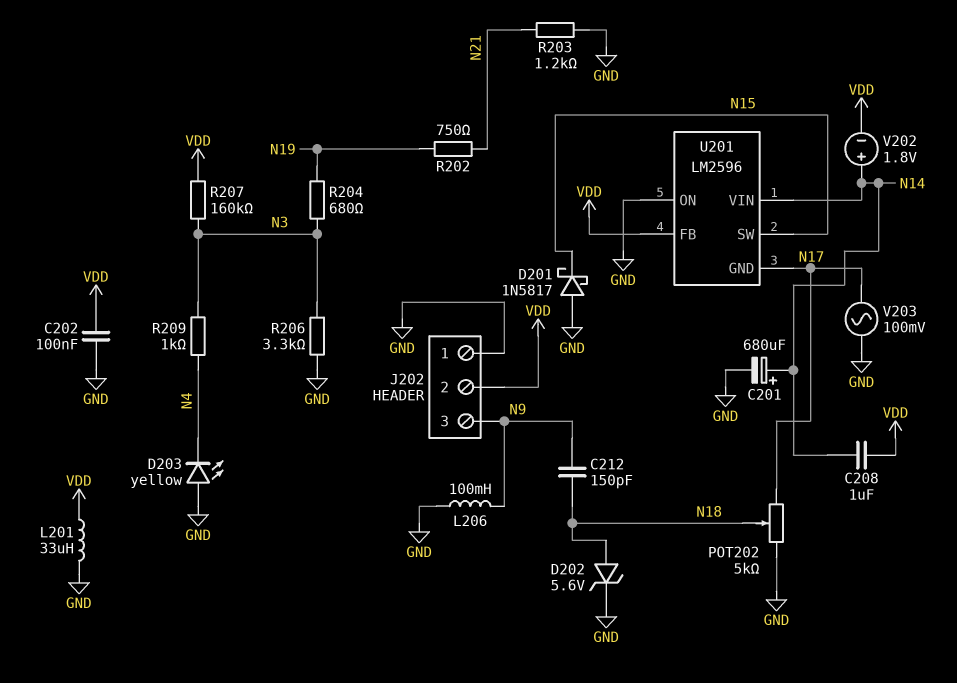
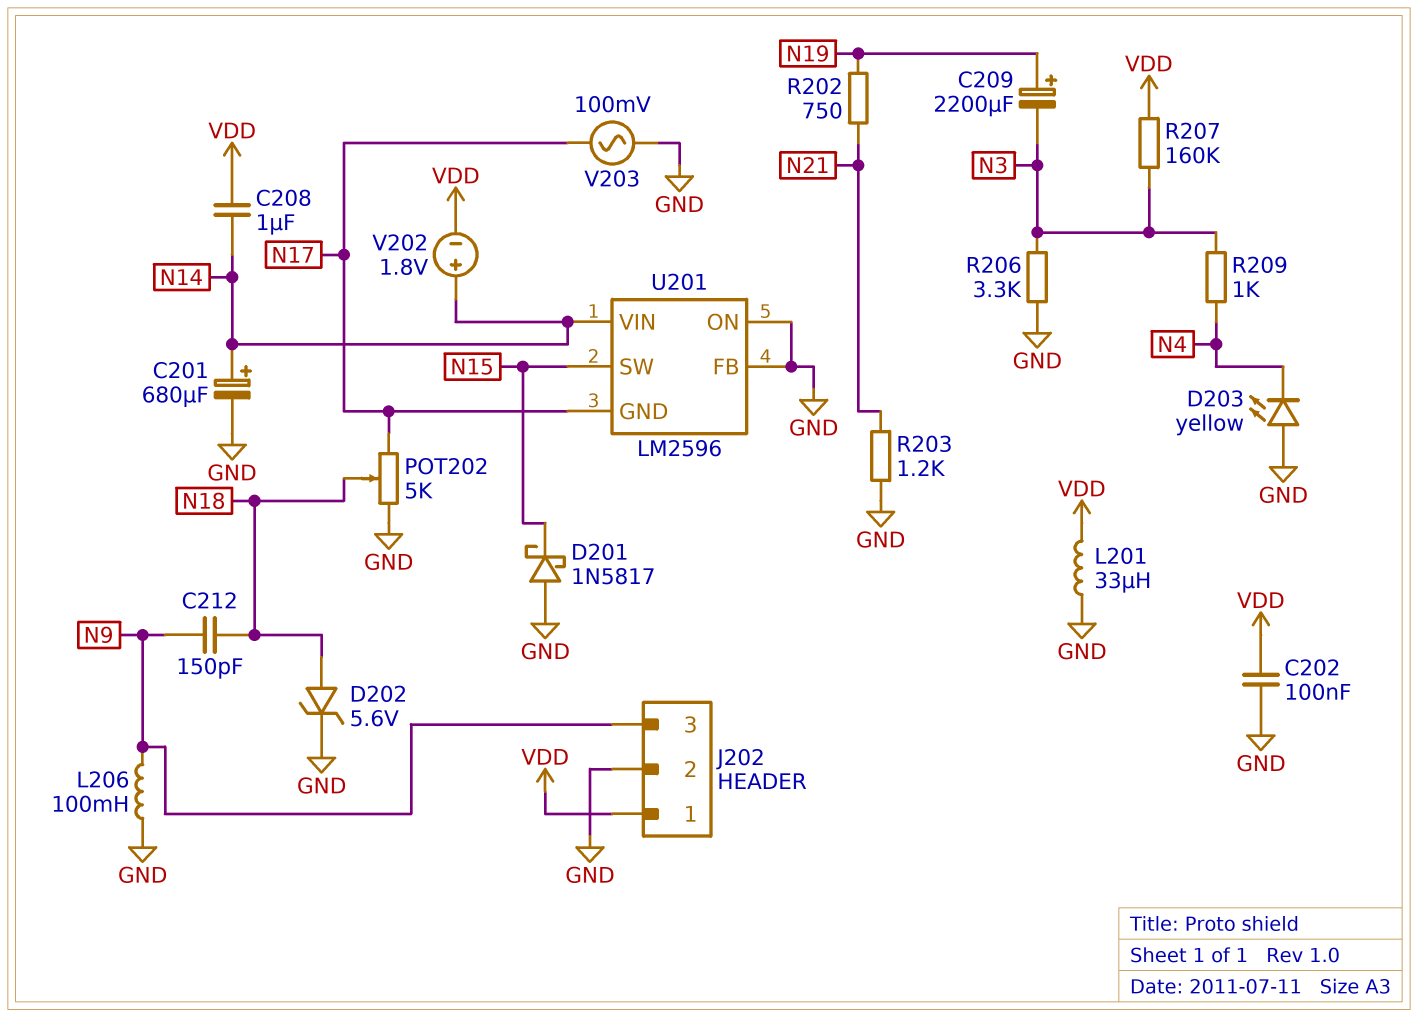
C209: none -> 2200uF (plus N19, minus N3)
J202 pin 1: GND -> VDD
J202 pin 2: VDD -> GND
R204: 680 (N3, N19) -> none
U201 pin FB: VDD -> GND

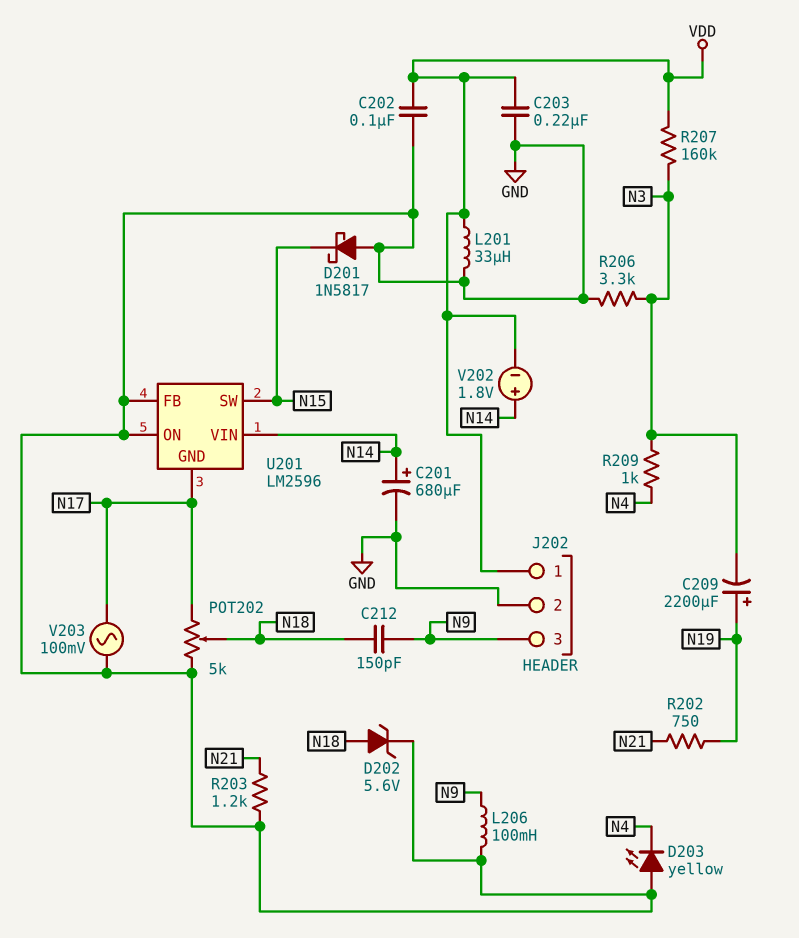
C203: none -> 220nF (GND, VDD)
C208: 1uF (N14, VDD) -> none

